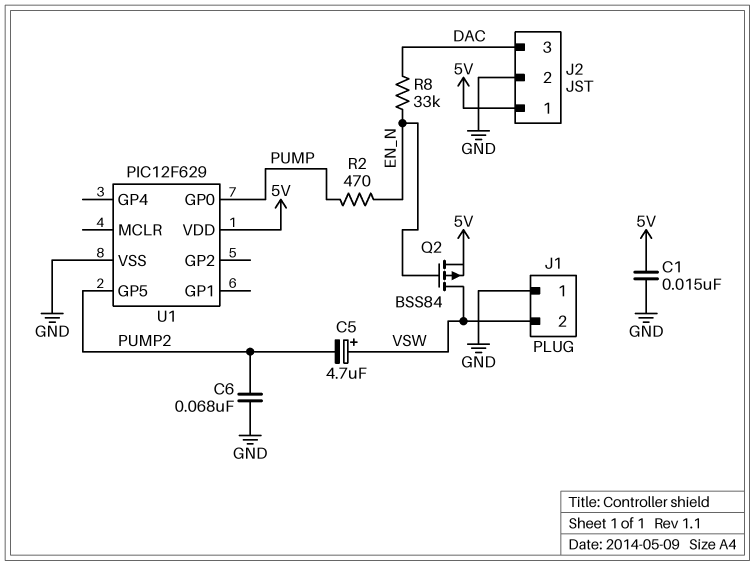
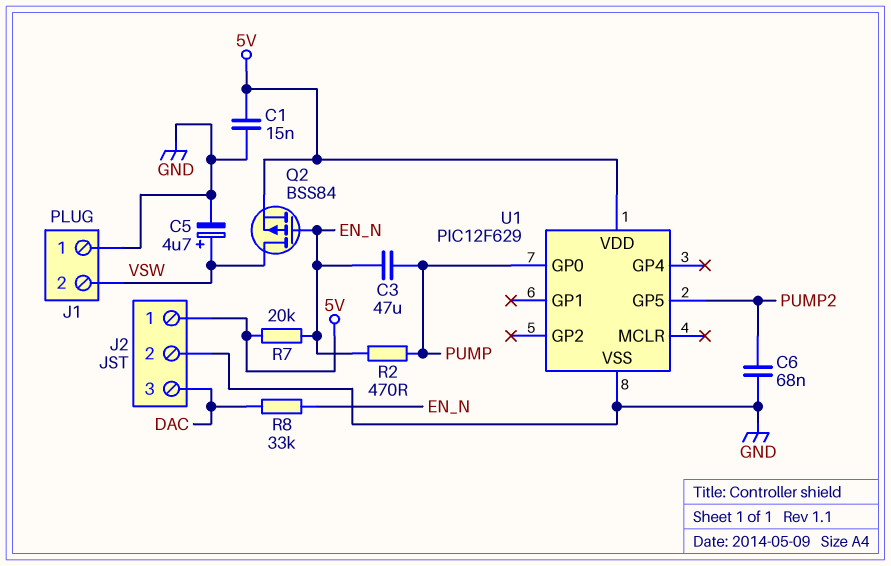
C3: none -> 47uF (EN_N, PUMP)
C5: 4.7uF (plus VSW, minus PUMP2) -> 4.7uF (plus VSW, minus GND)
R7: none -> 20k (5V, EN_N)

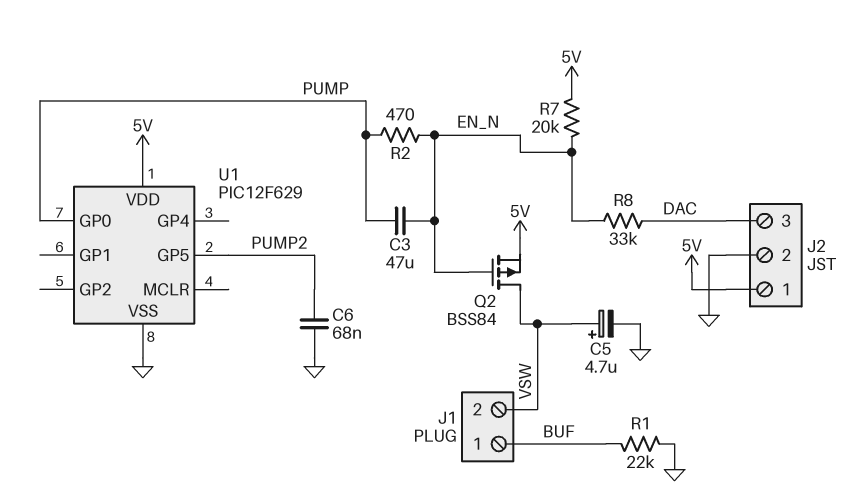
C1: 15nF (5V, GND) -> none
J1 pin 1: GND -> BUF
R1: none -> 22k (BUF, GND)

